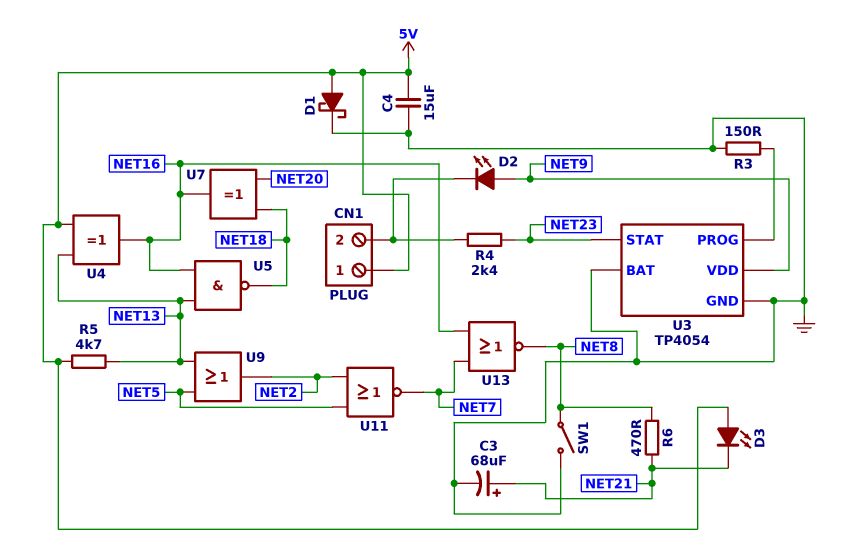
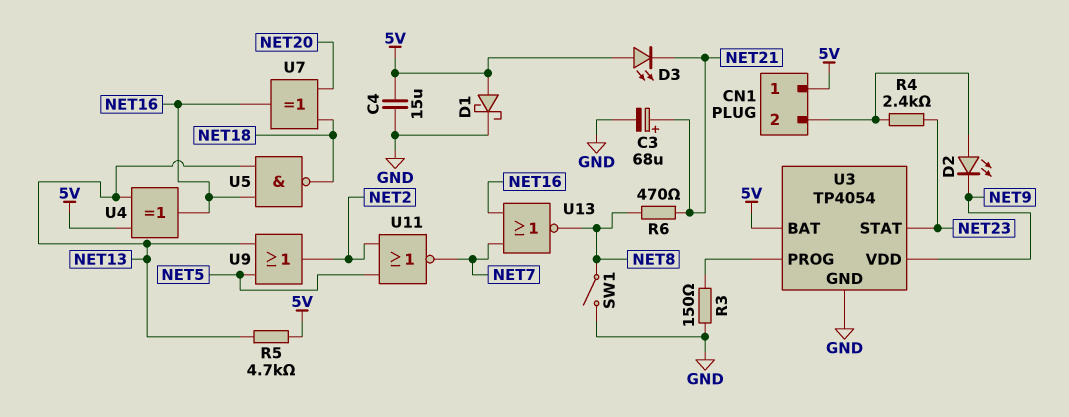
D2: LED (A NET9, K CN1/2) -> LED (A CN1/2, K NET9)
U3 pin BAT: GND -> 5V

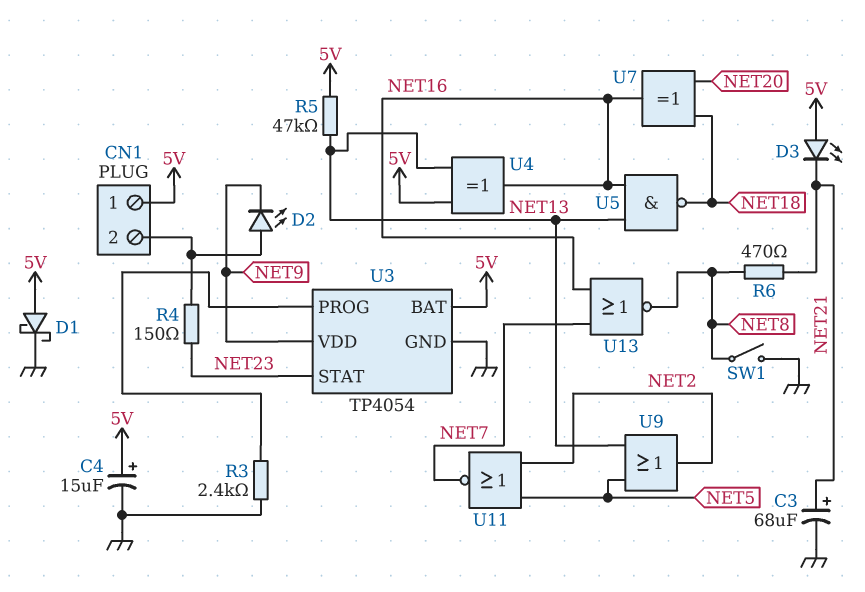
C4: 15uF (5V, GND) -> 15uF (plus 5V, minus GND)
R3: 150 (GND, U3/PROG) -> 2.4k (GND, U3/PROG)
R4: 2.4k (CN1/2, NET23) -> 150 (CN1/2, NET23)
R5: 4.7k (5V, NET13) -> 47k (5V, NET13)

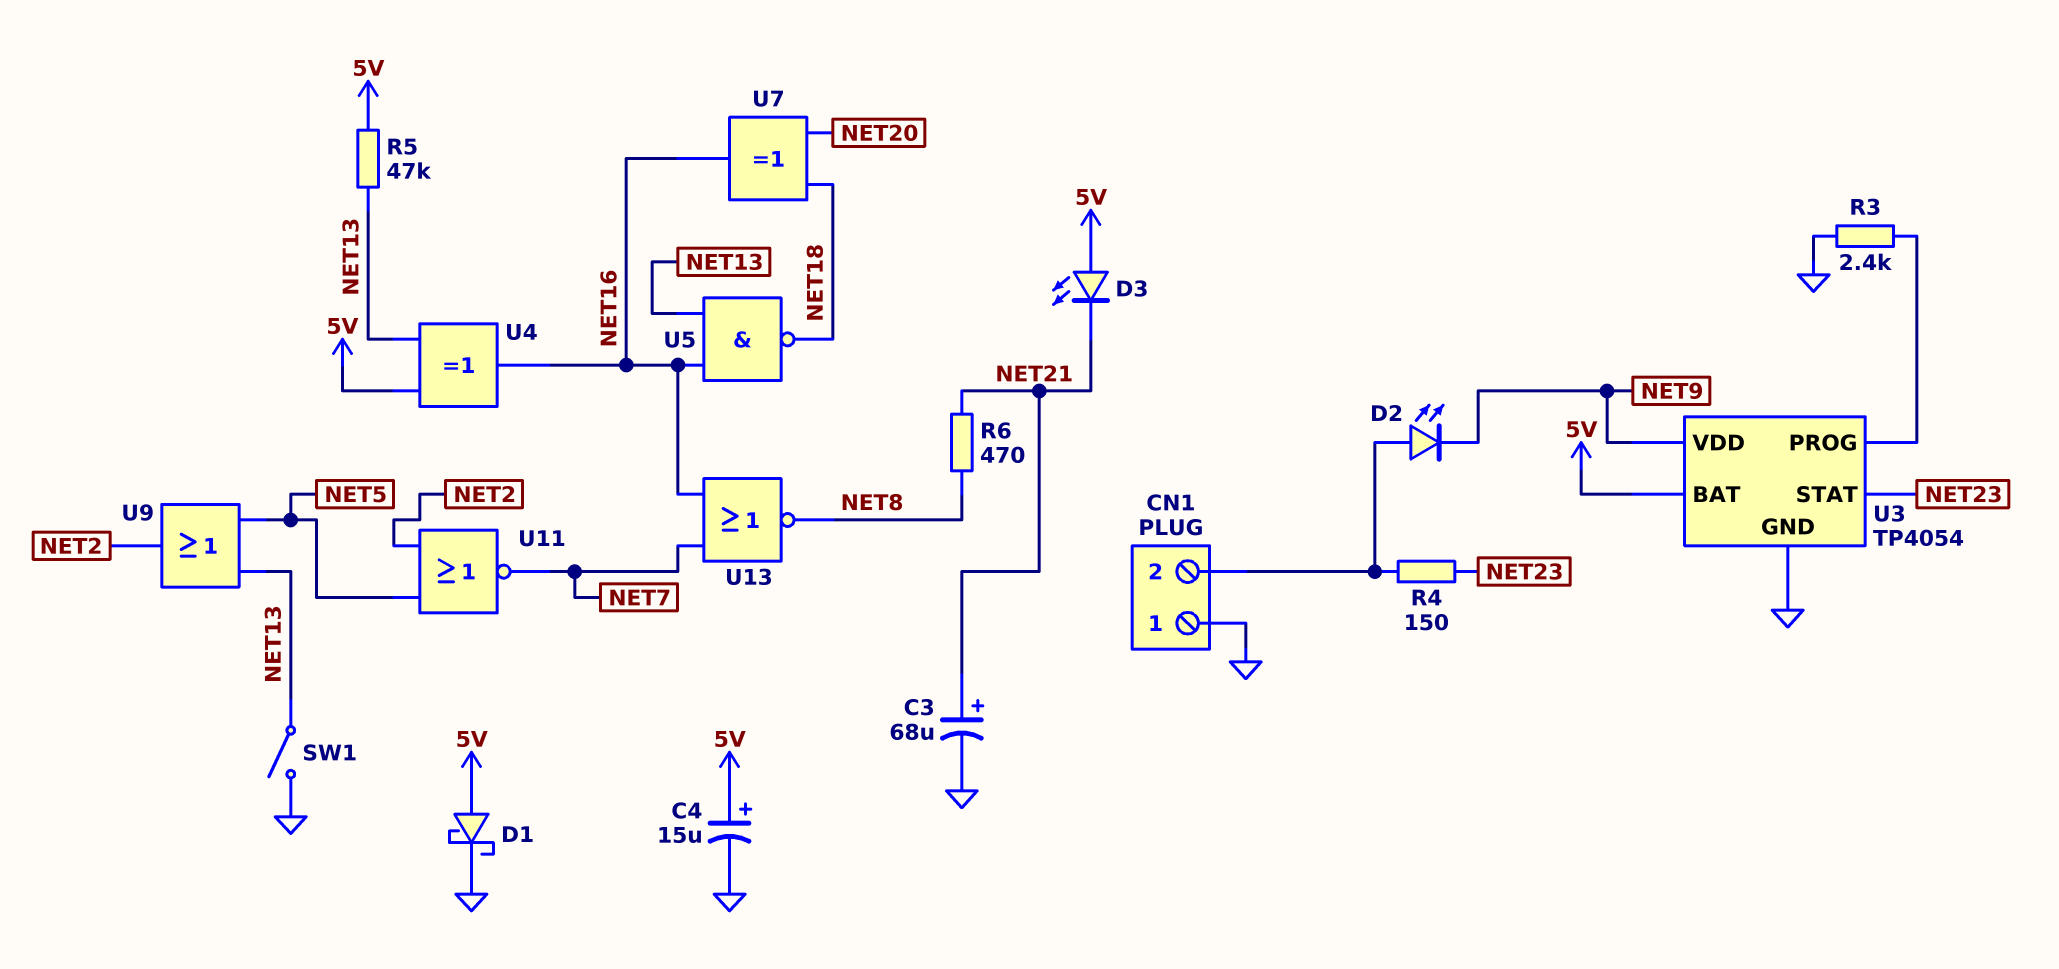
CN1 pin 1: 5V -> GND
SW1: switch (GND, NET8) -> switch (GND, NET13)

